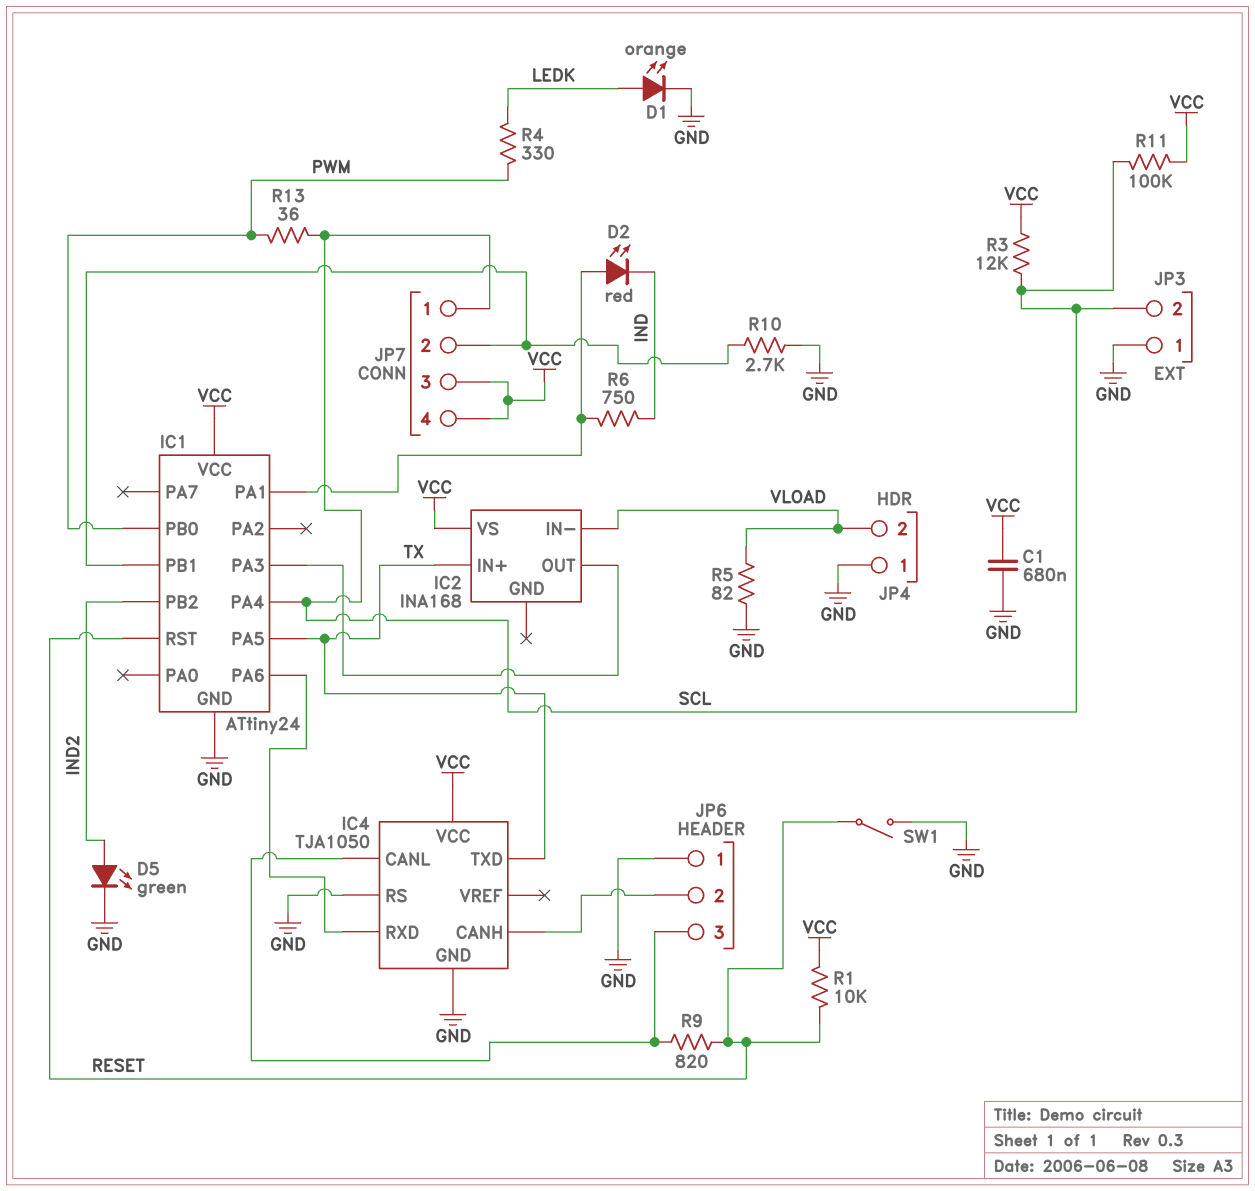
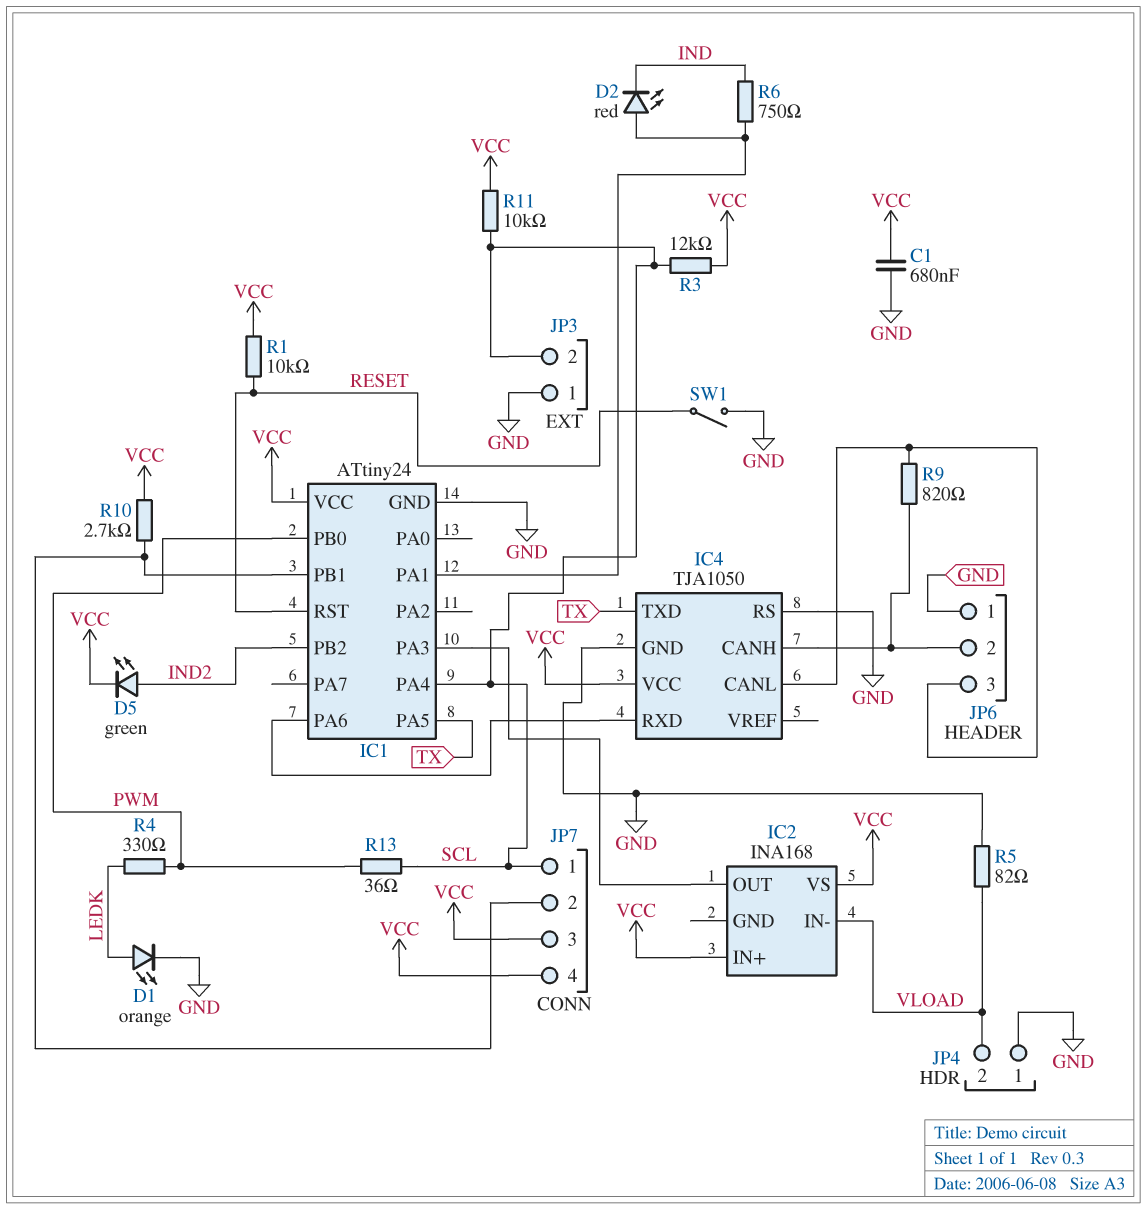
D5: LED green (A IND2, K GND) -> LED green (A IND2, K VCC)
IC2 pin IN+: TX -> VCC
R9: 820 (IC4/CANL, RESET) -> 820 (IC4/CANH, IC4/CANL)
R10: 2.7k (GND, IC1/PB1) -> 2.7k (IC1/PB1, VCC)
R11: 100k (SCL, VCC) -> 10k (SCL, VCC)

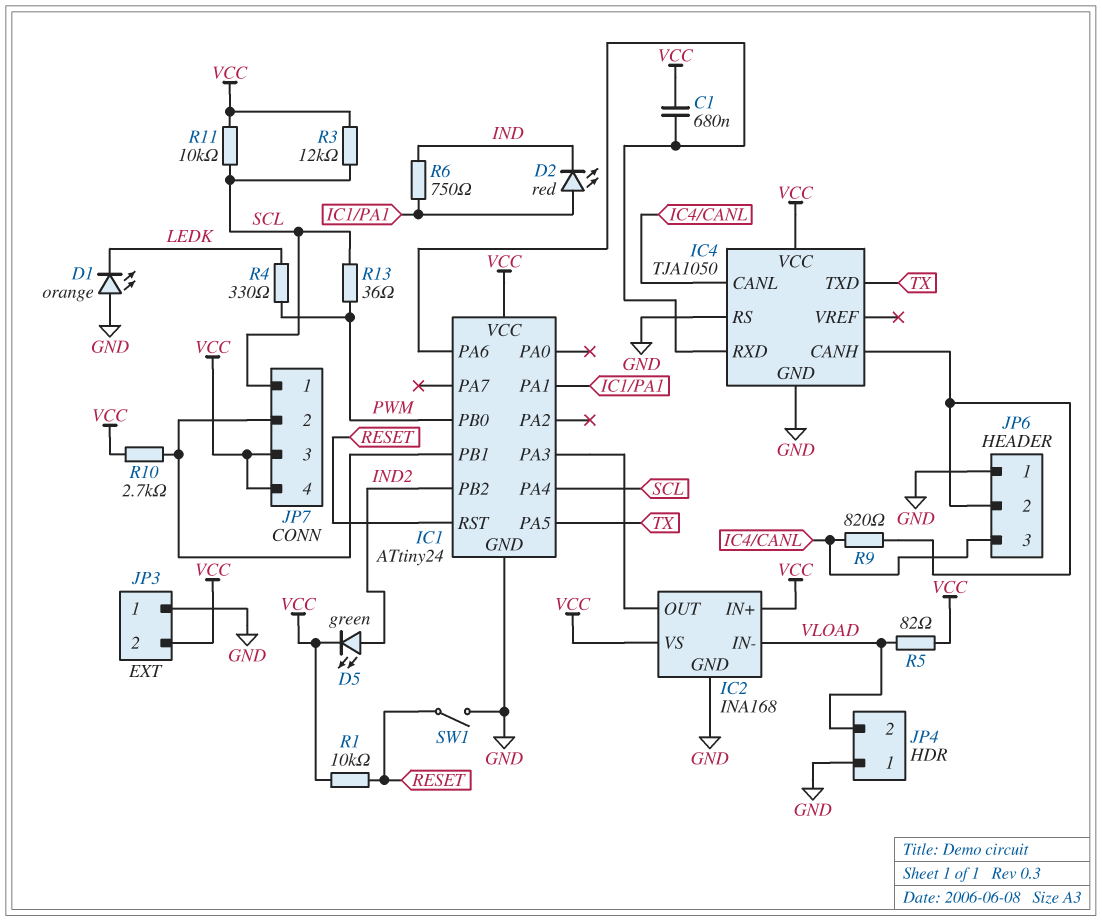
C1: 680nF (GND, VCC) -> 680nF (IC1/PA6, VCC)
D1: LED orange (A LEDK, K GND) -> LED orange (A GND, K LEDK)
IC2 pin GND: none -> GND
JP3 pin 2: SCL -> VCC
R5: 82 (GND, VLOAD) -> 82 (VCC, VLOAD)

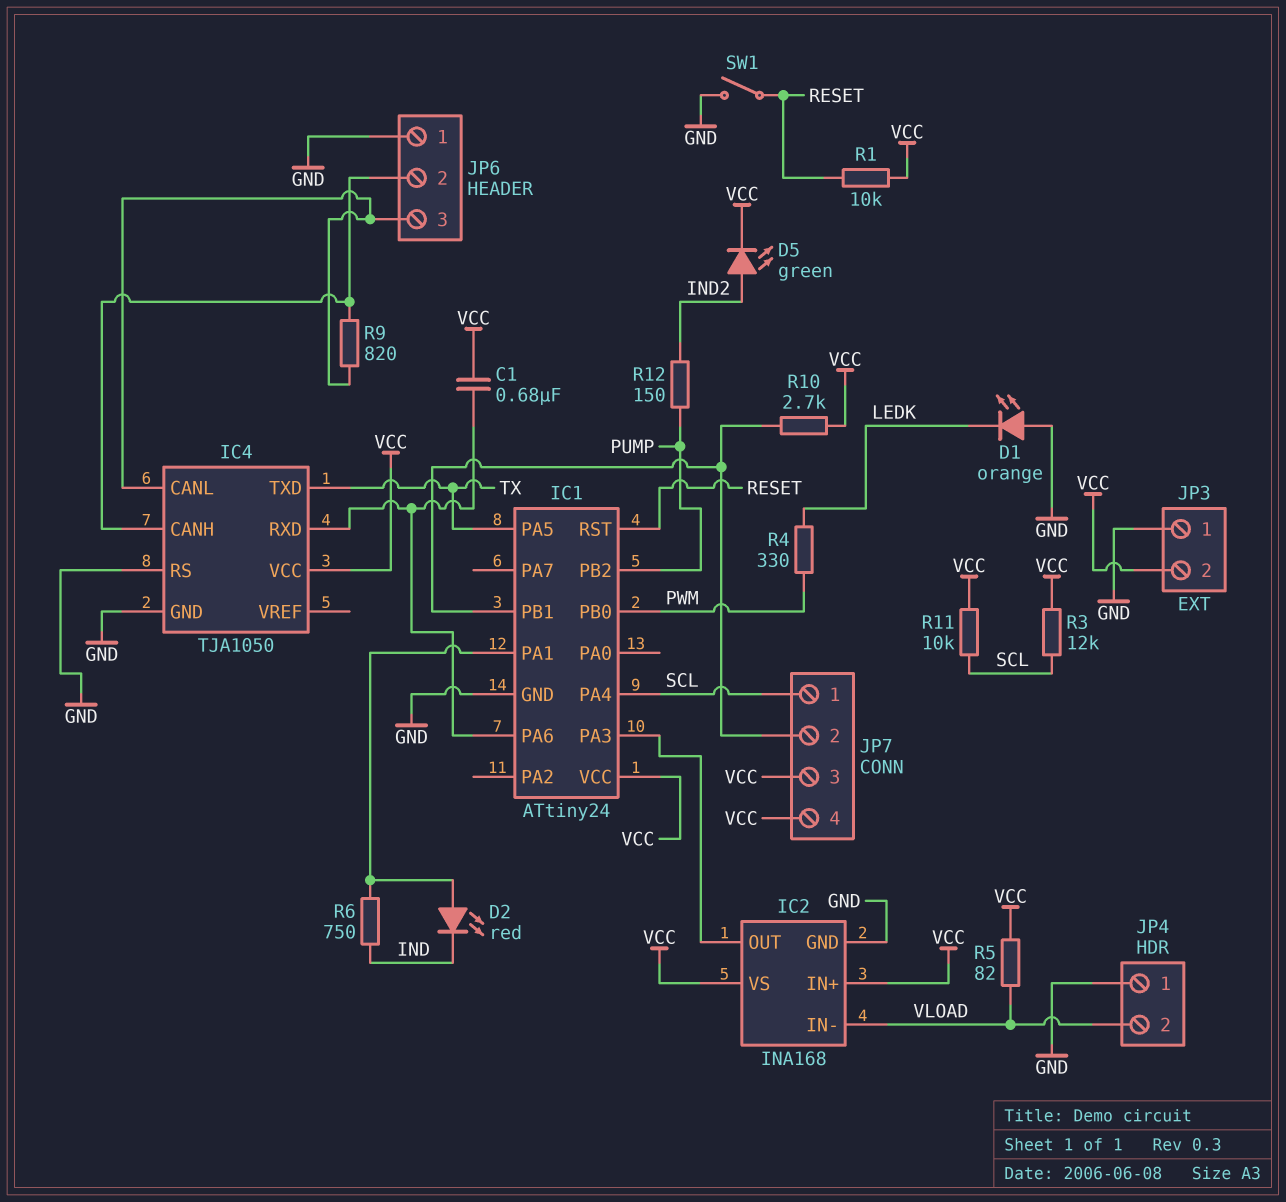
IC1 pin PB2: IND2 -> PUMP
R12: none -> 150 (IND2, PUMP)
R13: 36 (PWM, SCL) -> none

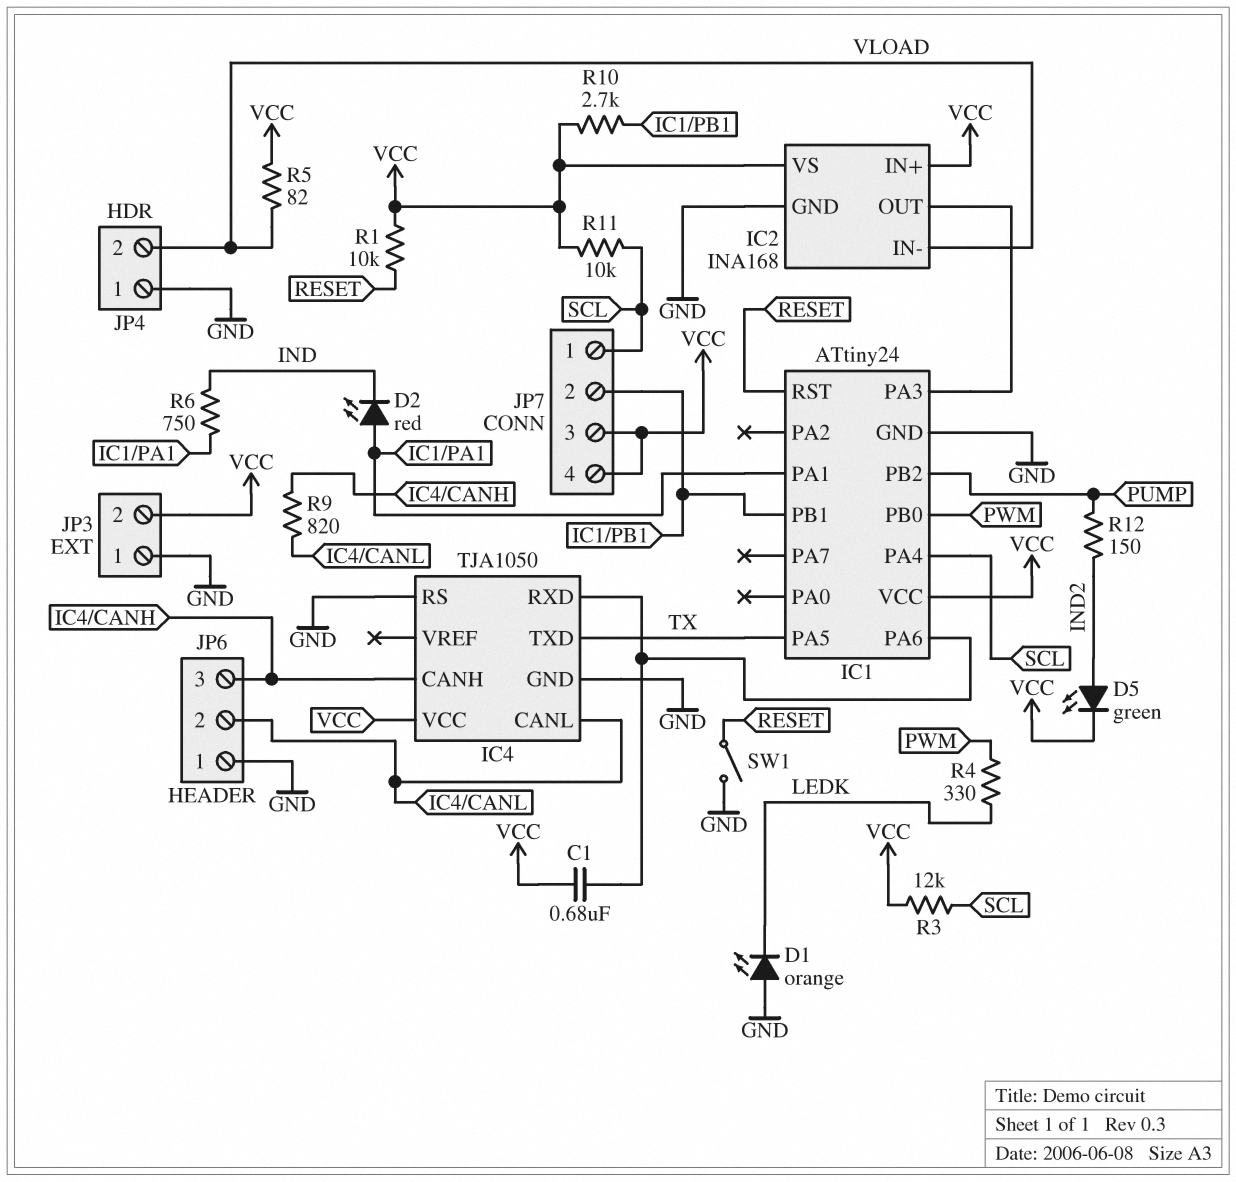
JP6 pin 2: IC4/CANH -> IC4/CANL
JP6 pin 3: IC4/CANL -> IC4/CANH

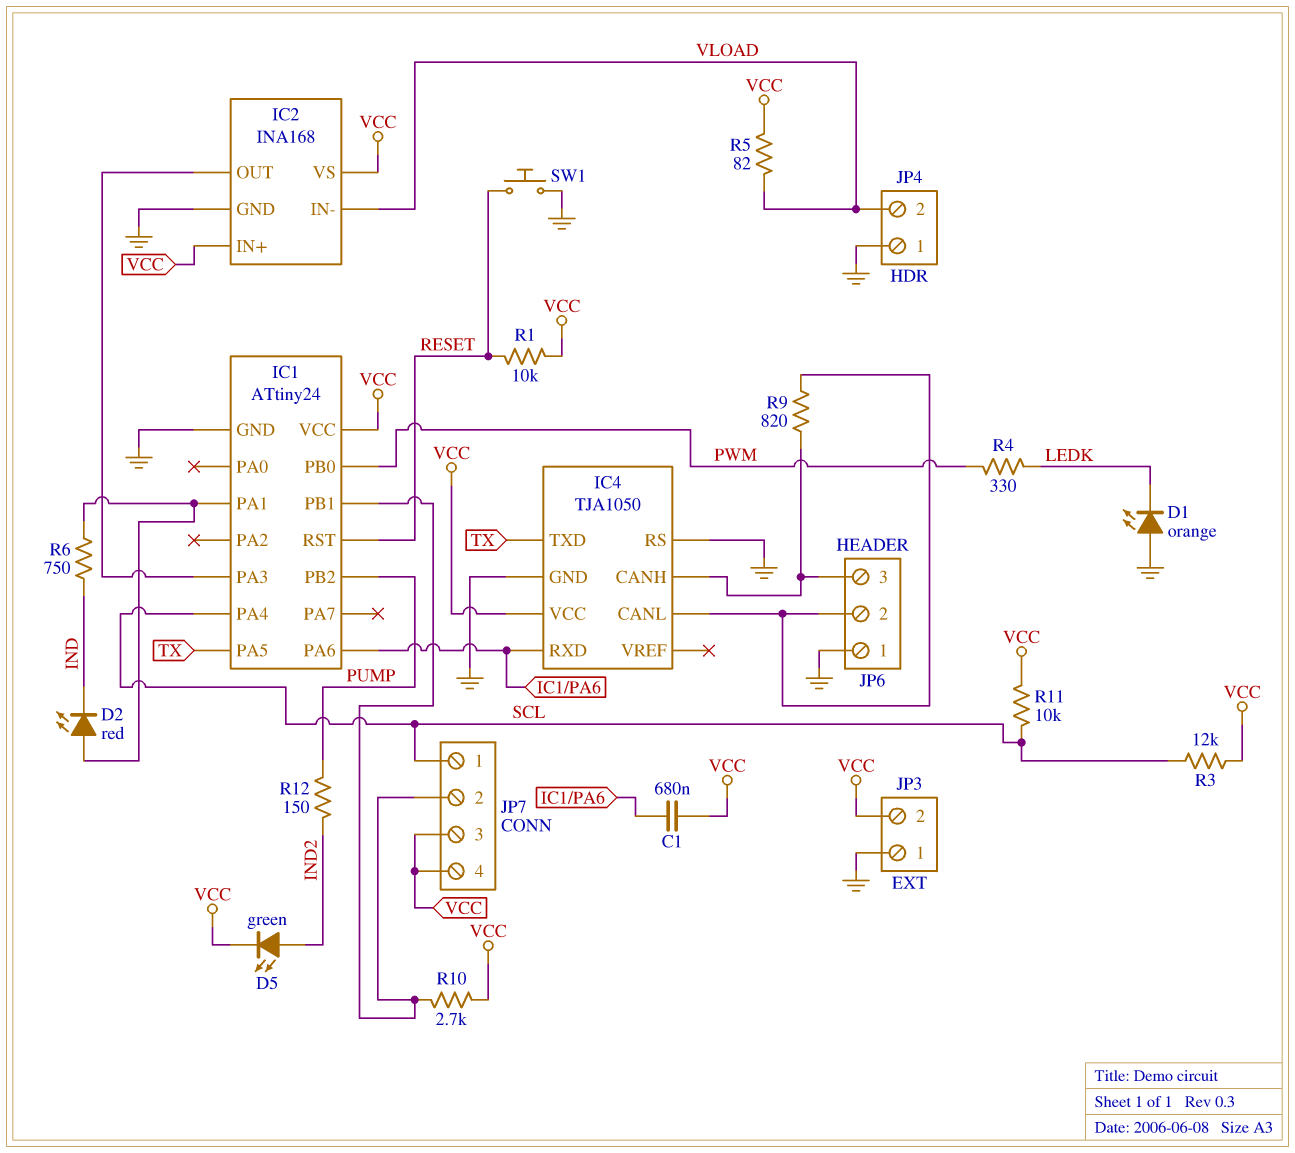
SW1: switch (GND, RESET) -> button (GND, RESET)

